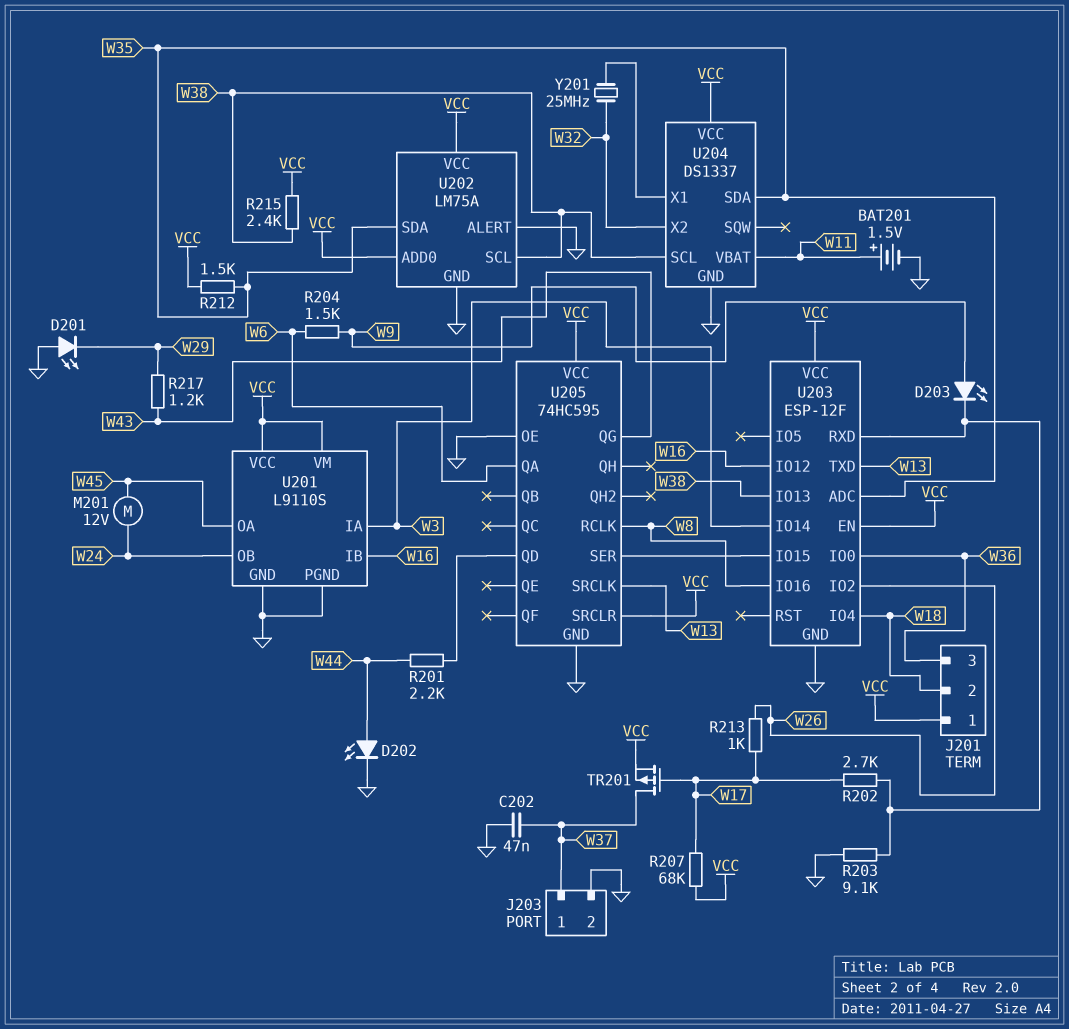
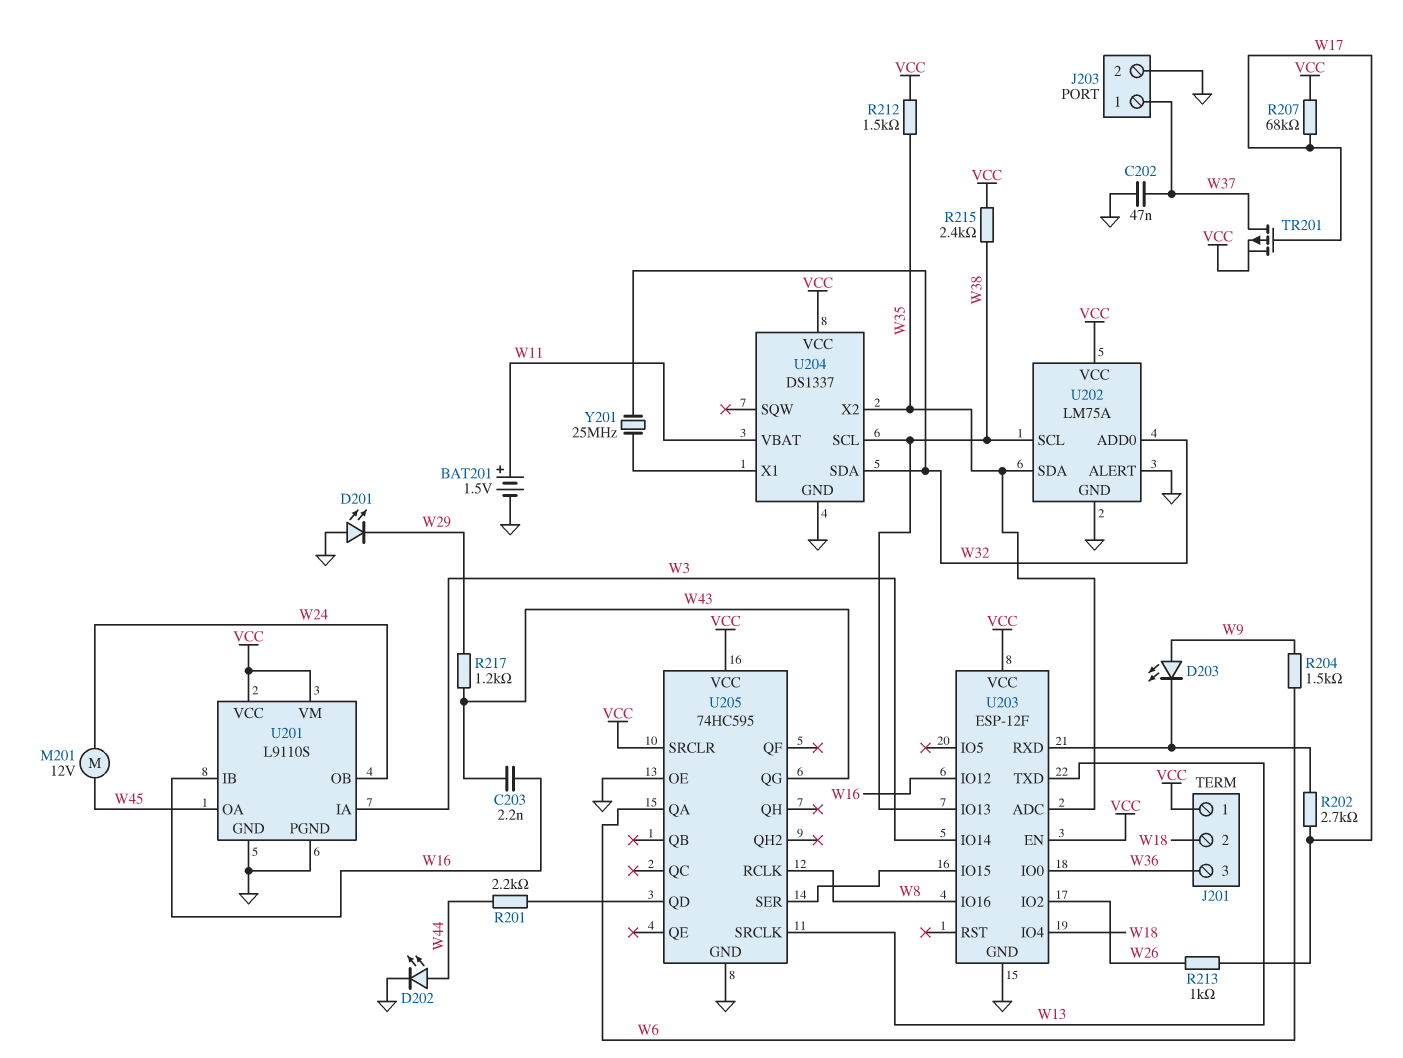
C203: none -> 2.2nF (W16, W43)
R203: 9.1k (GND, U203/RXD) -> none
U202 pin ADD0: VCC -> W32
U204 pin SDA: W35 -> W32
U204 pin X2: W32 -> W35

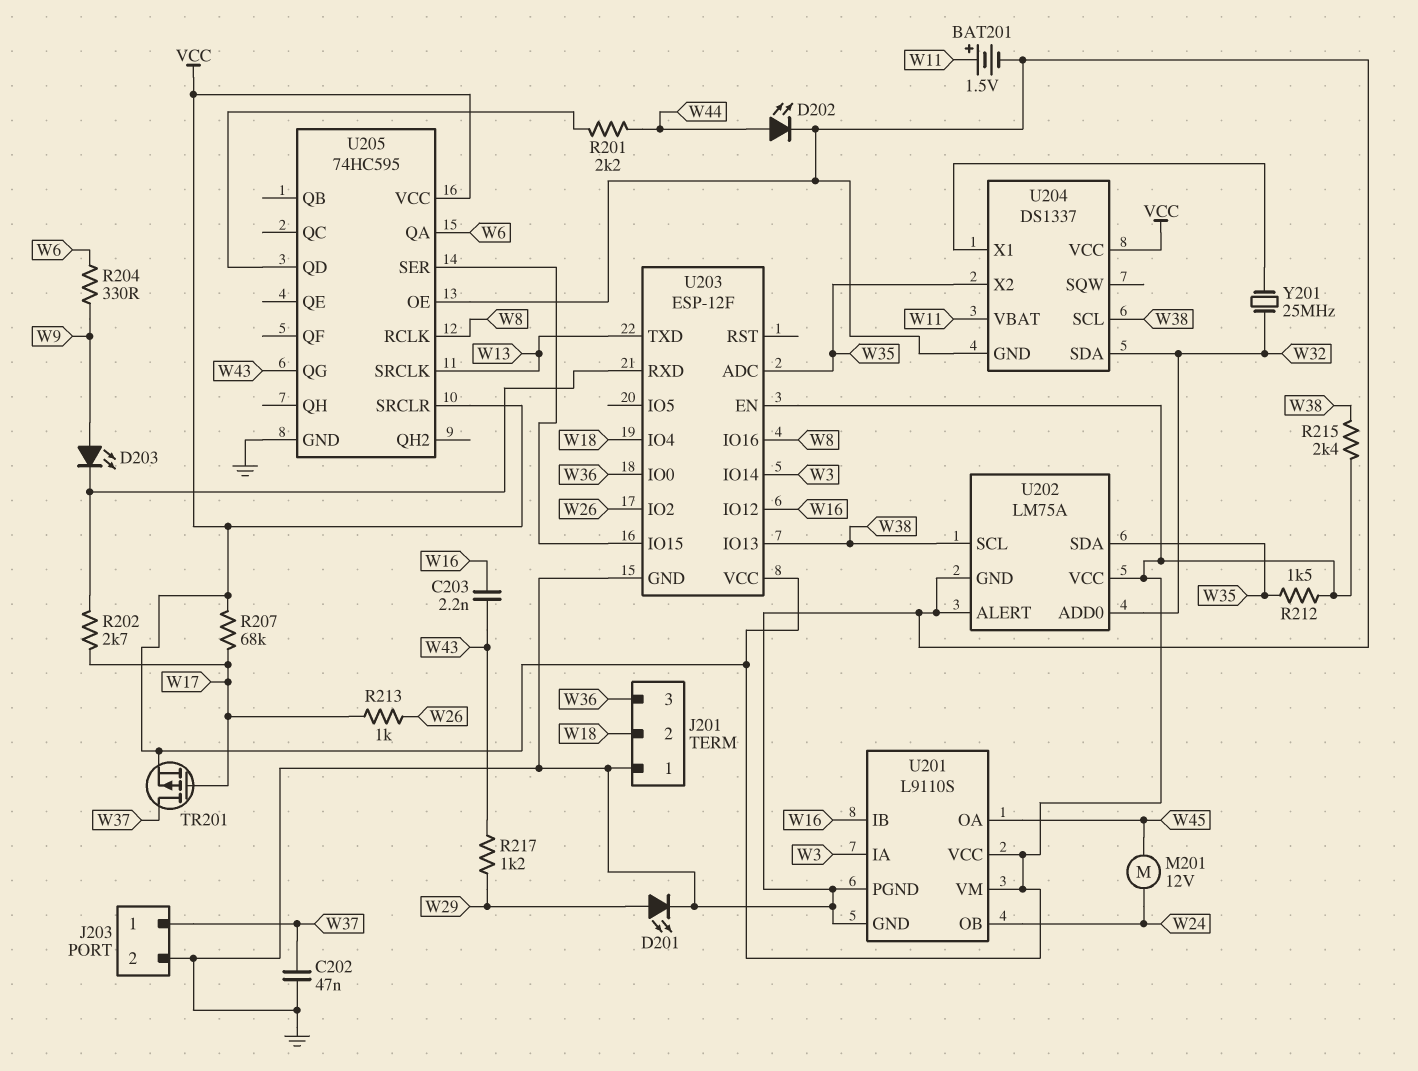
D201: LED (A GND, K W29) -> LED (A W29, K GND)
J201 pin 1: VCC -> GND
R204: 1.5k (W6, W9) -> 330 (W6, W9)

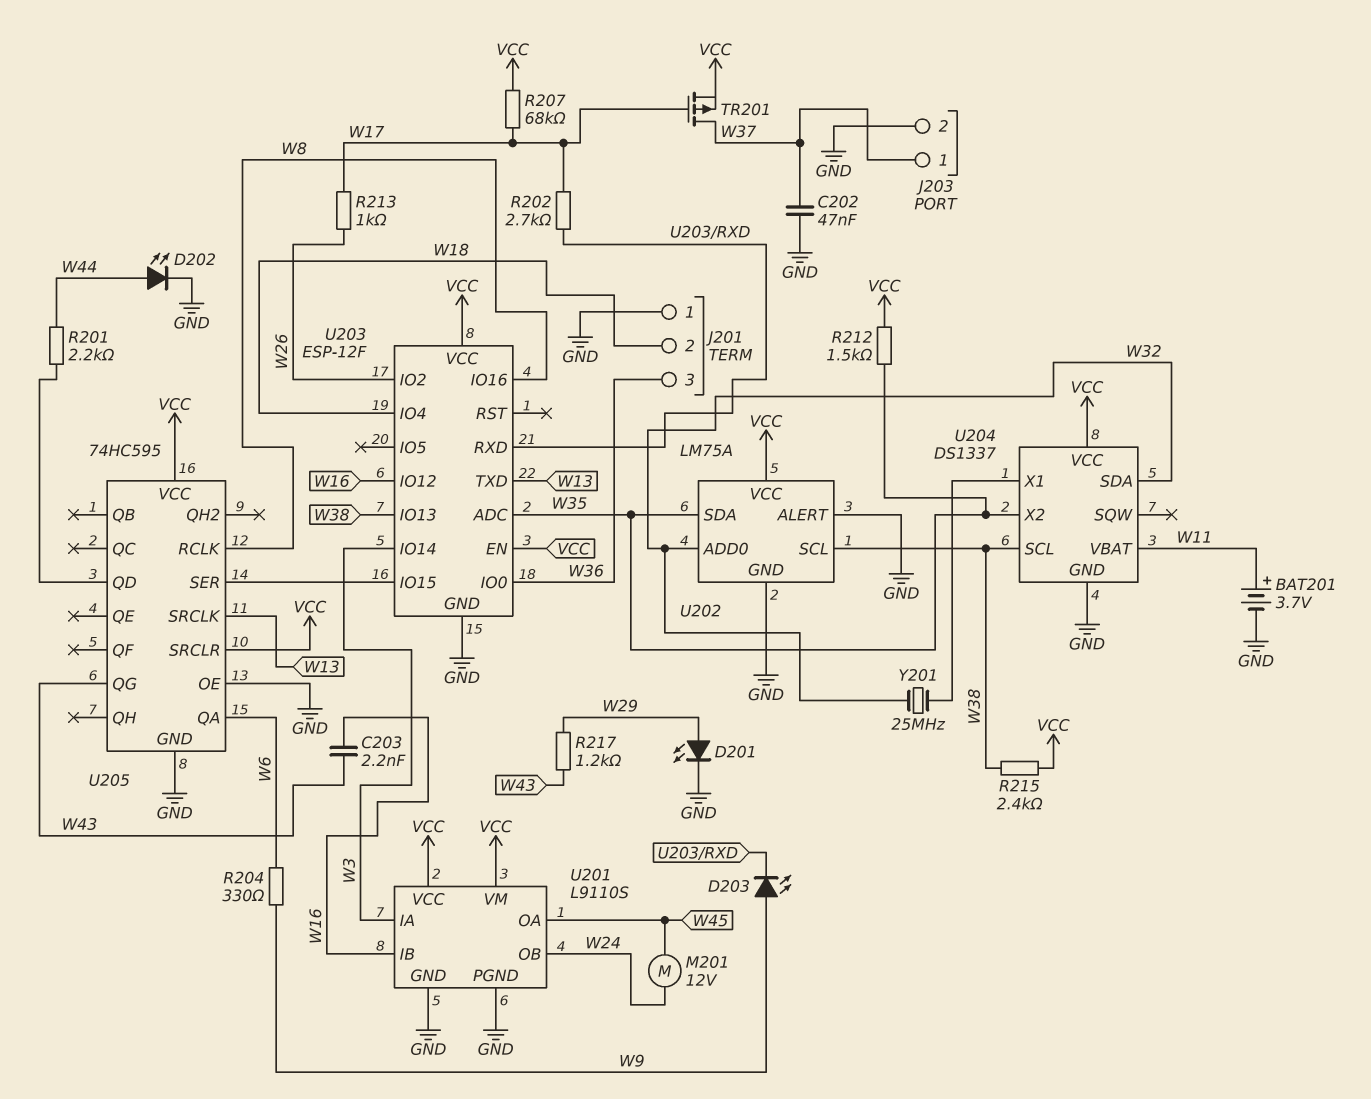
BAT201: 1.5V (plus W11, minus GND) -> 3.7V (plus W11, minus GND)

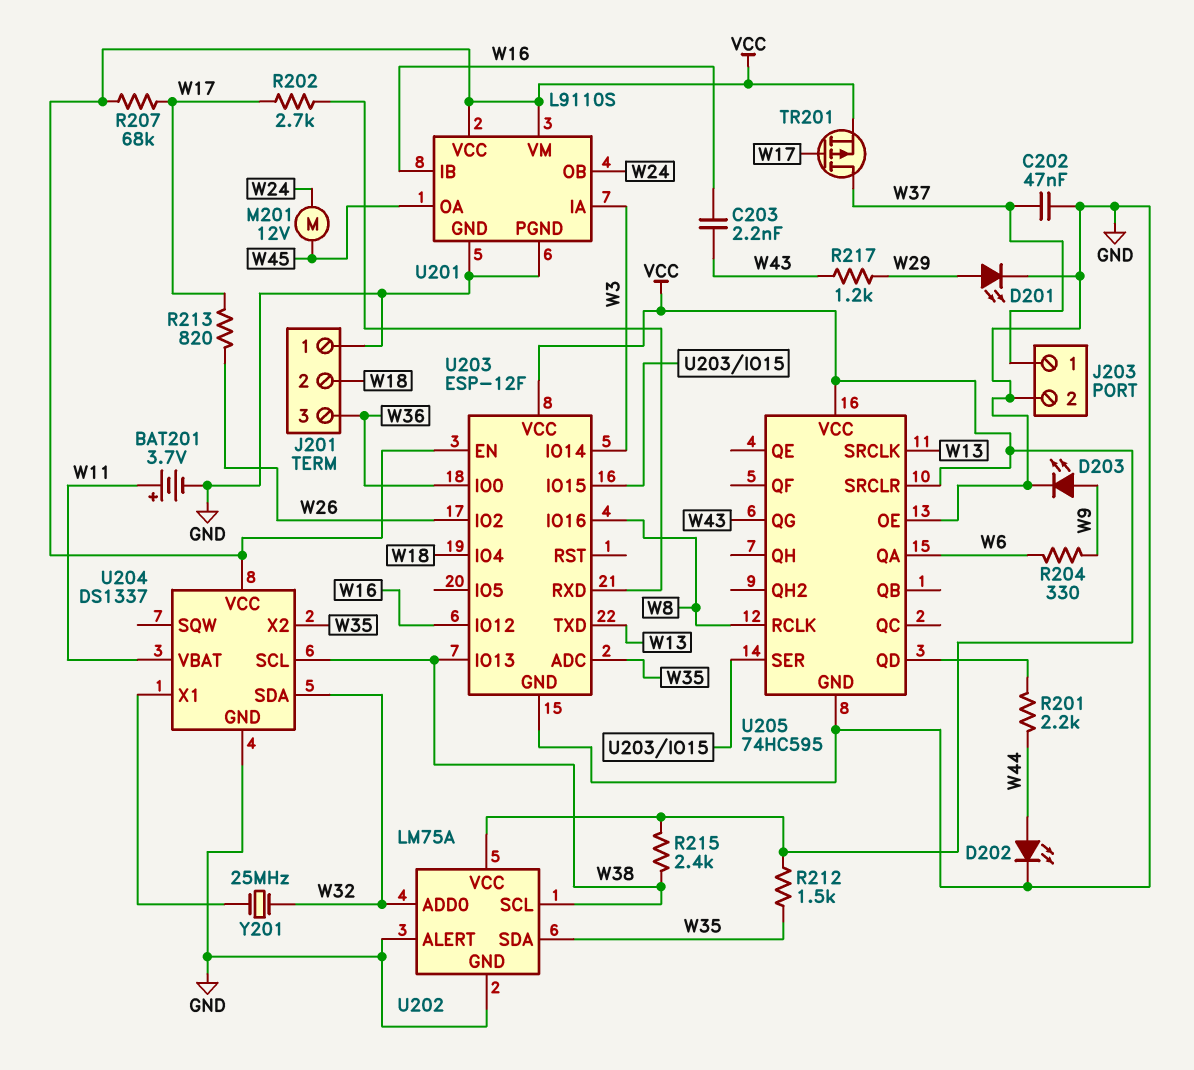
D203: LED (A W9, K U203/RXD) -> LED (A W9, K GND)
R213: 1k (W17, W26) -> 820 (W17, W26)

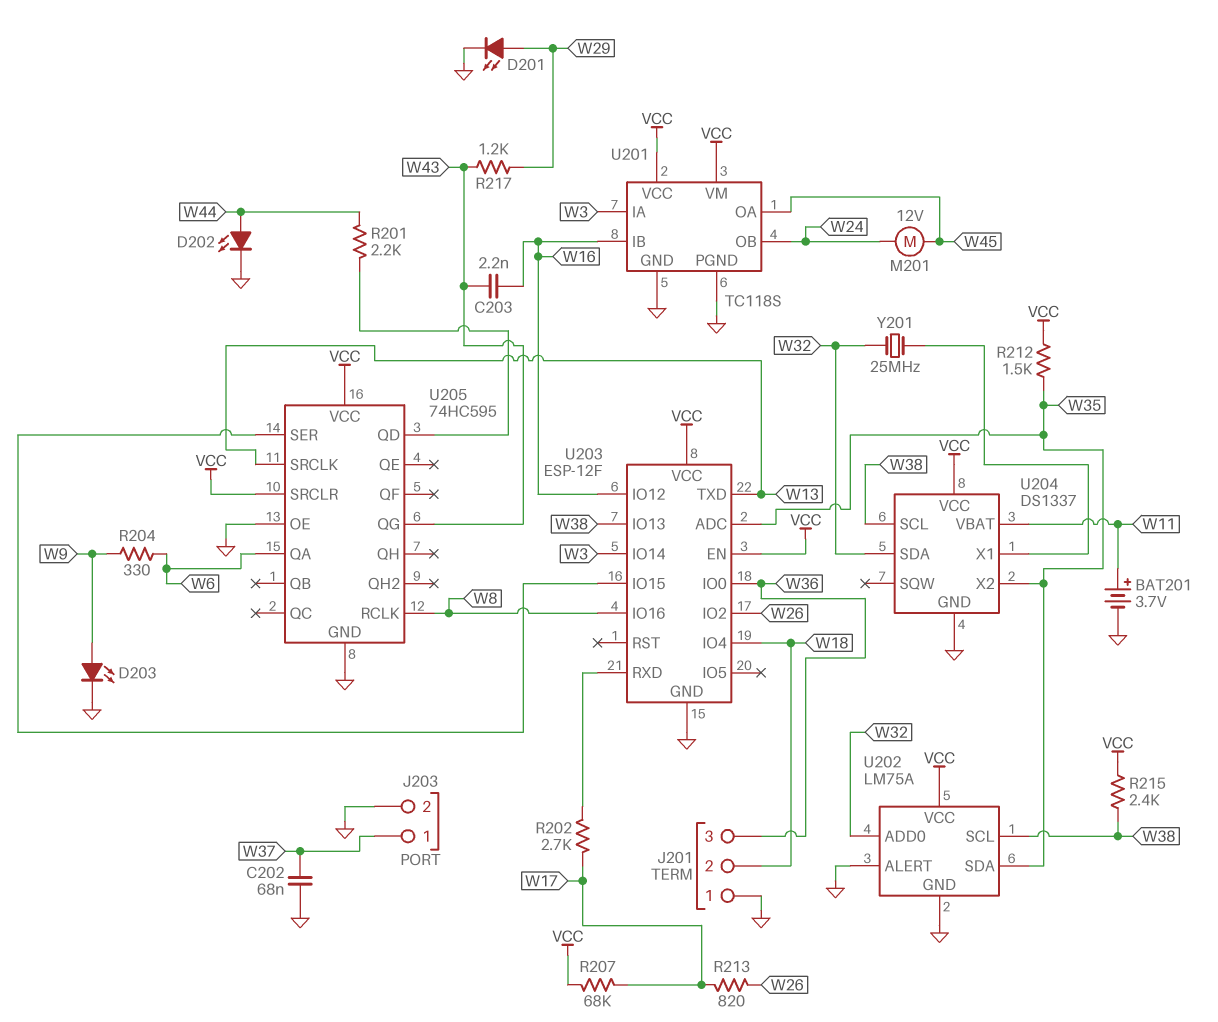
C202: 47nF (GND, W37) -> 68nF (GND, W37)
TR201: PMOS (G W17, D W37, S VCC) -> none
U201: L9110S -> TC118S

